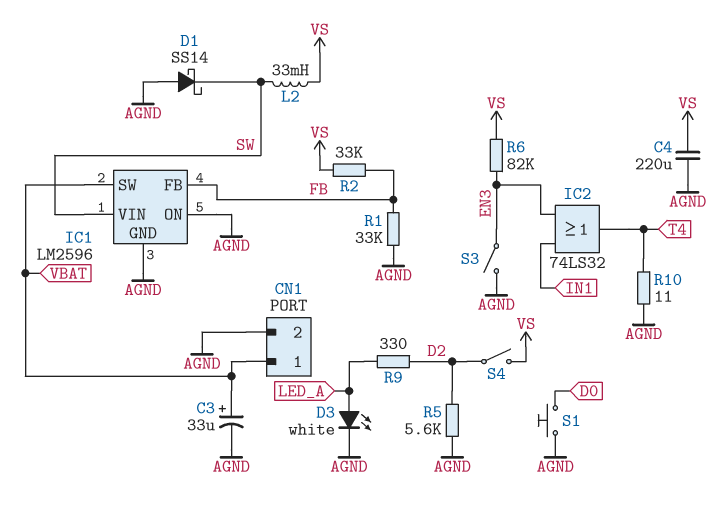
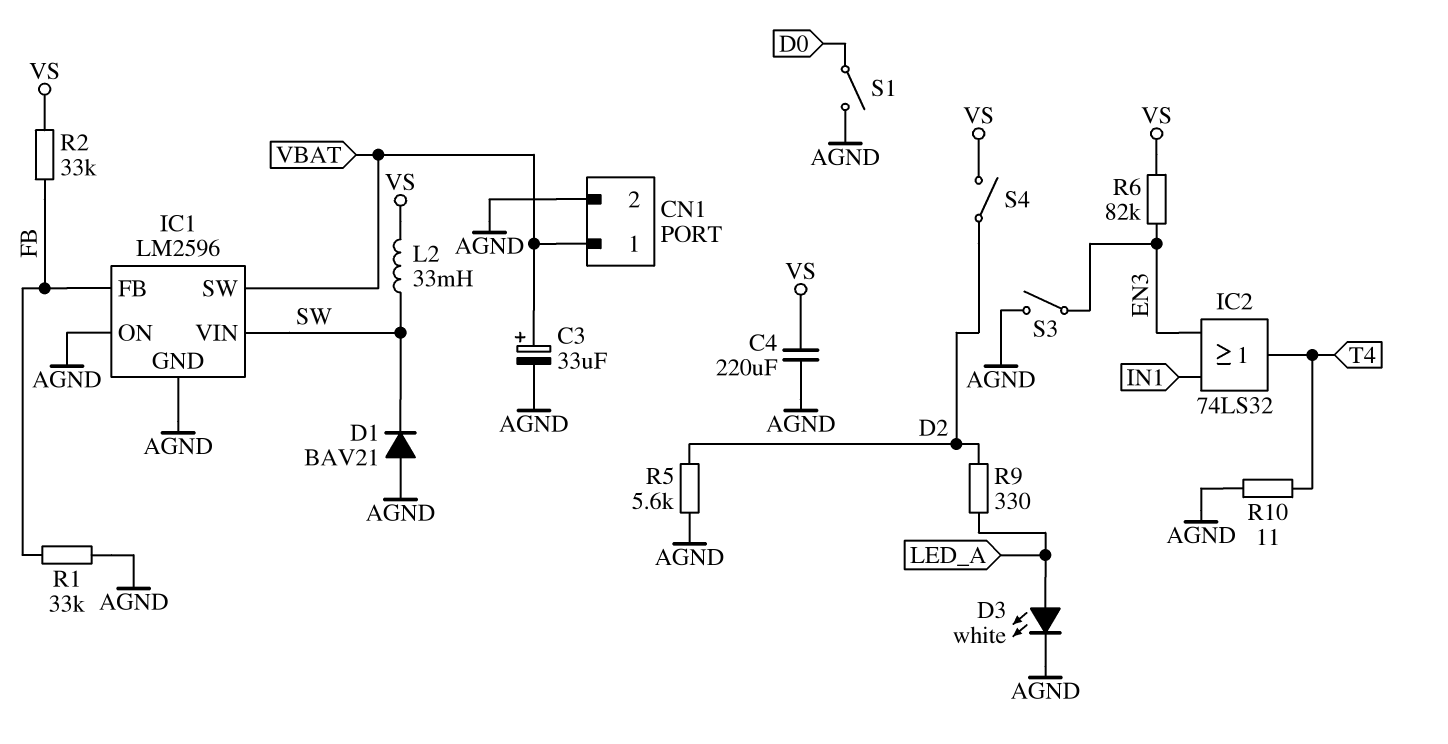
D1: schottky SS14 (A AGND, K SW) -> diode BAV21 (A AGND, K SW)
S1: button (AGND, D0) -> switch (AGND, D0)

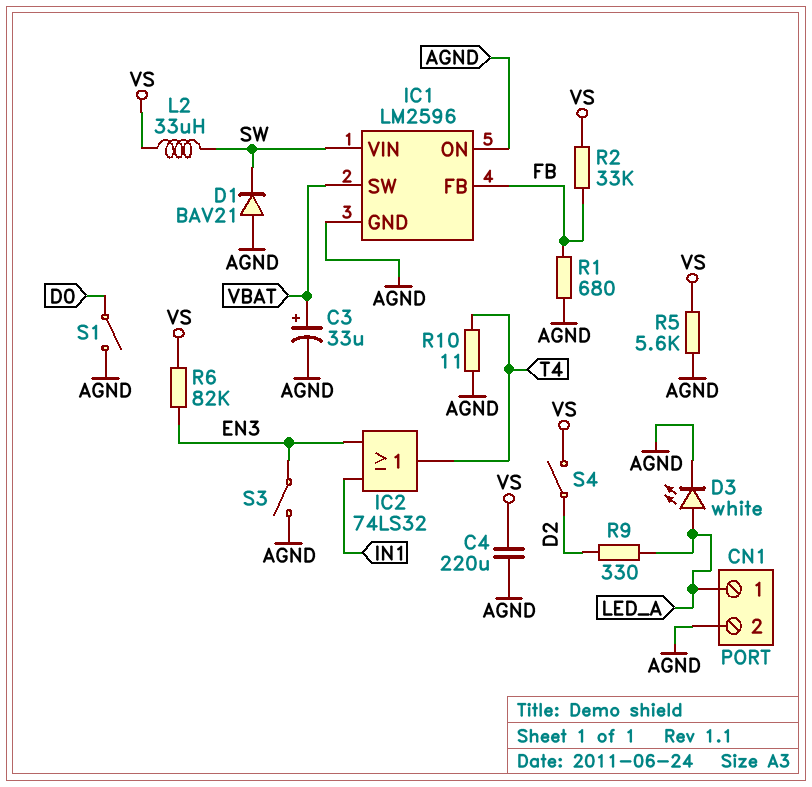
CN1 pin 1: VBAT -> LED_A
L2: 33mH (SW, VS) -> 33uH (SW, VS)
R1: 33k (AGND, FB) -> 680 (AGND, FB)
R5: 5.6k (AGND, D2) -> 5.6k (AGND, VS)

